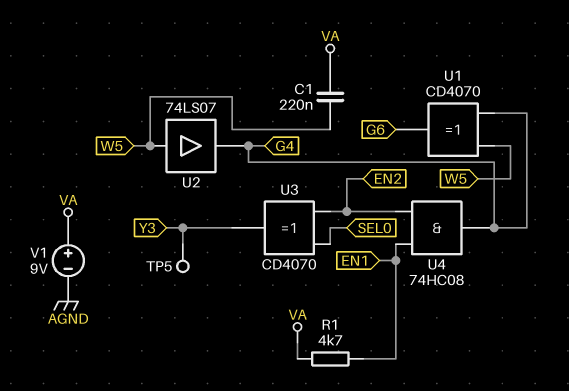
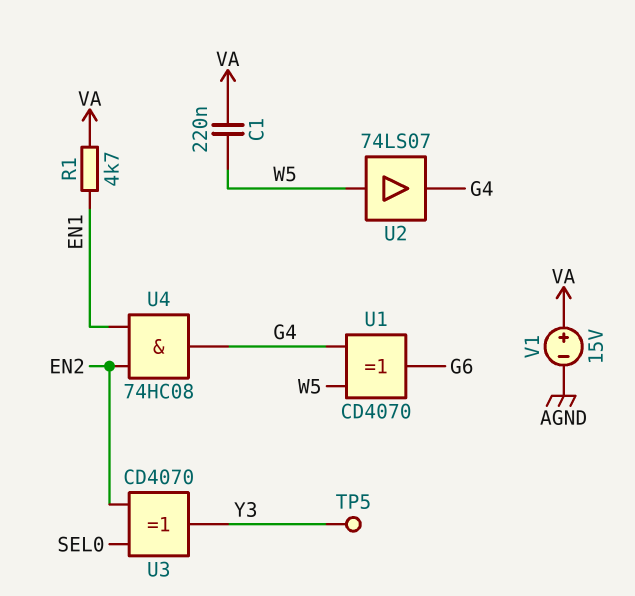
V1: 9V (plus VA, minus AGND) -> 15V (plus VA, minus AGND)

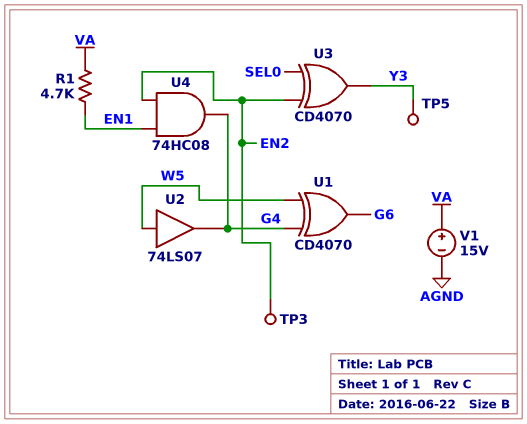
C1: 220nF (VA, W5) -> none
TP3: none -> test point (EN2)

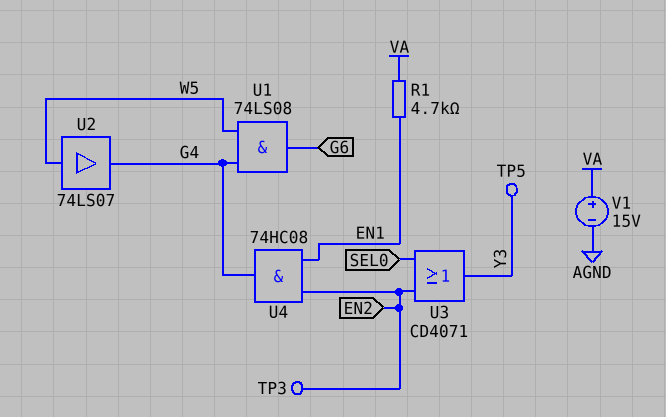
U1: XOR CD4070 (in G4, in W5, out G6) -> AND 74LS08 (in G4, in W5, out G6)
U3: XOR CD4070 (in EN2, in SEL0, out Y3) -> OR CD4071 (in EN2, in SEL0, out Y3)

